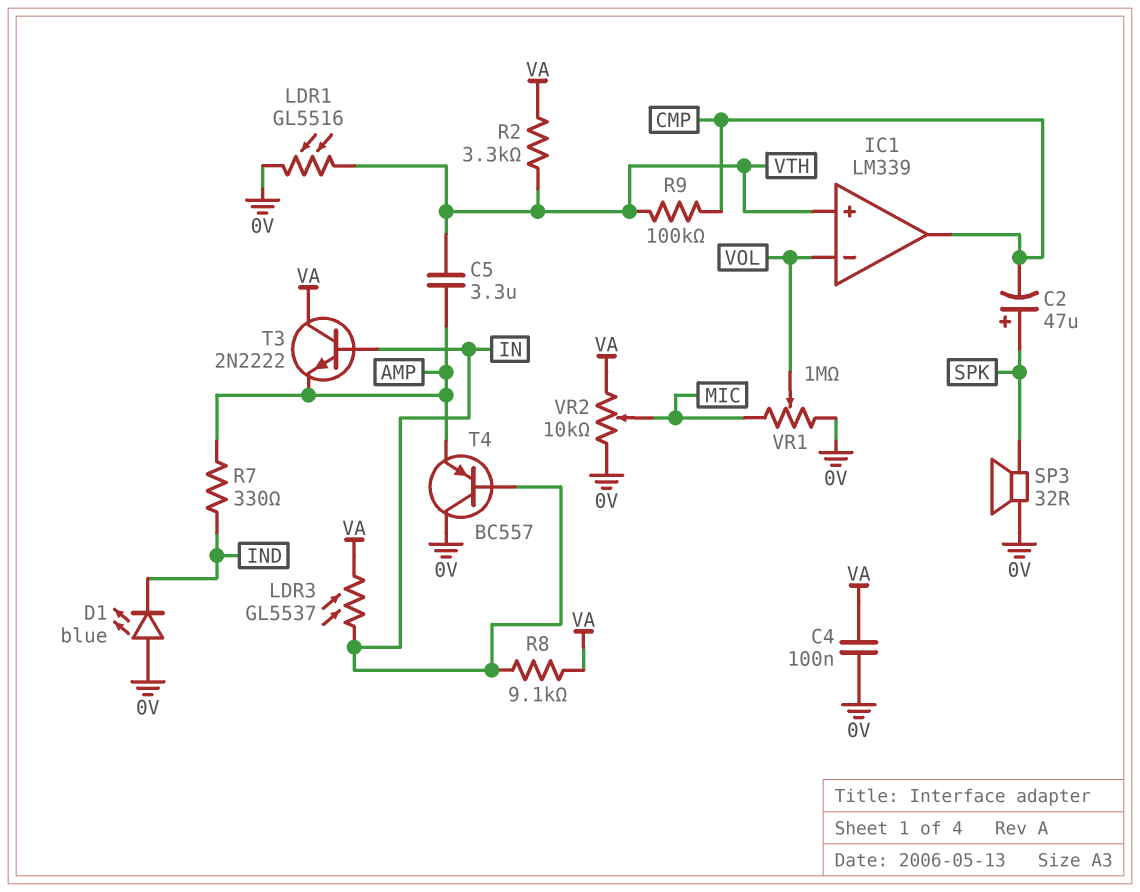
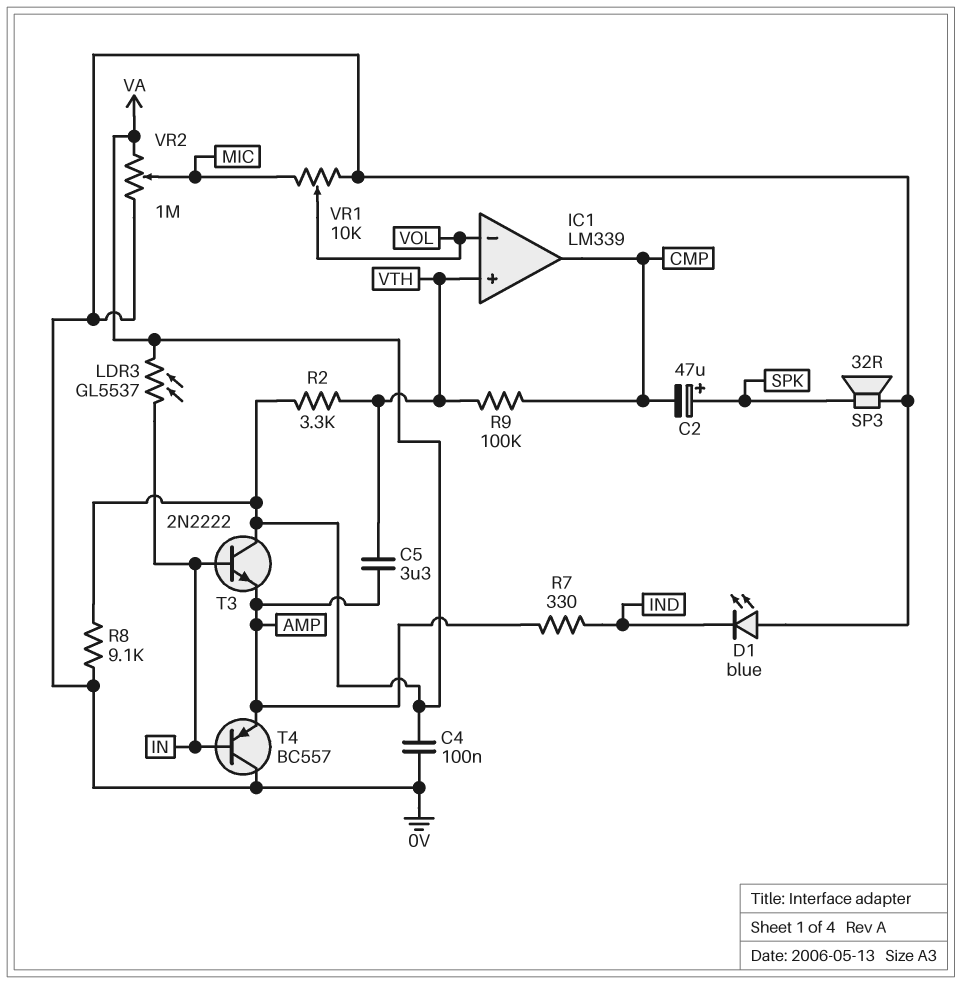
LDR1: GL5516 (0V, VTH) -> none
R8: 9.1k (IN, VA) -> 9.1k (0V, VA)
VR1: 1M (0V, MIC, wiper VOL) -> 10k (0V, MIC, wiper VOL)
VR2: 10k (0V, VA, wiper MIC) -> 1M (0V, VA, wiper MIC)

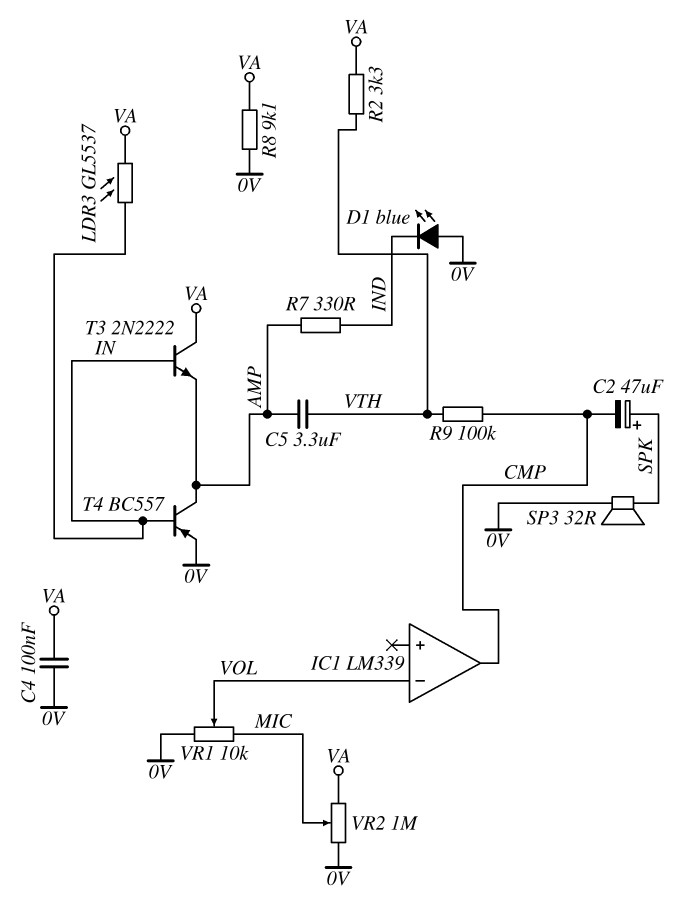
IC1 pin in+: VTH -> none
T4: PNP BC557 (B IN, C 0V, E AMP) -> PNP BC557 (B IN, C AMP, E 0V)

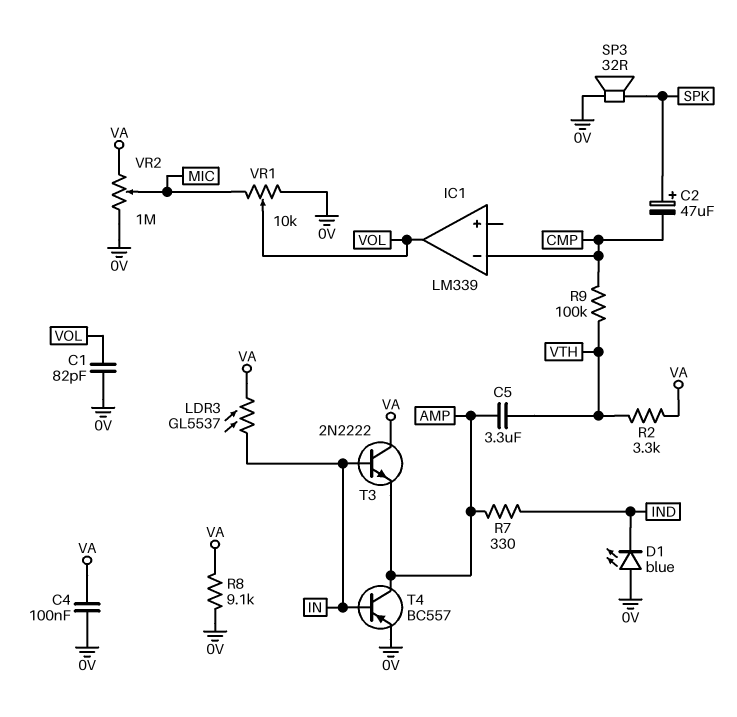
C1: none -> 82pF (0V, VOL)
IC1 pin in-: VOL -> CMP
IC1 pin out: CMP -> VOL

